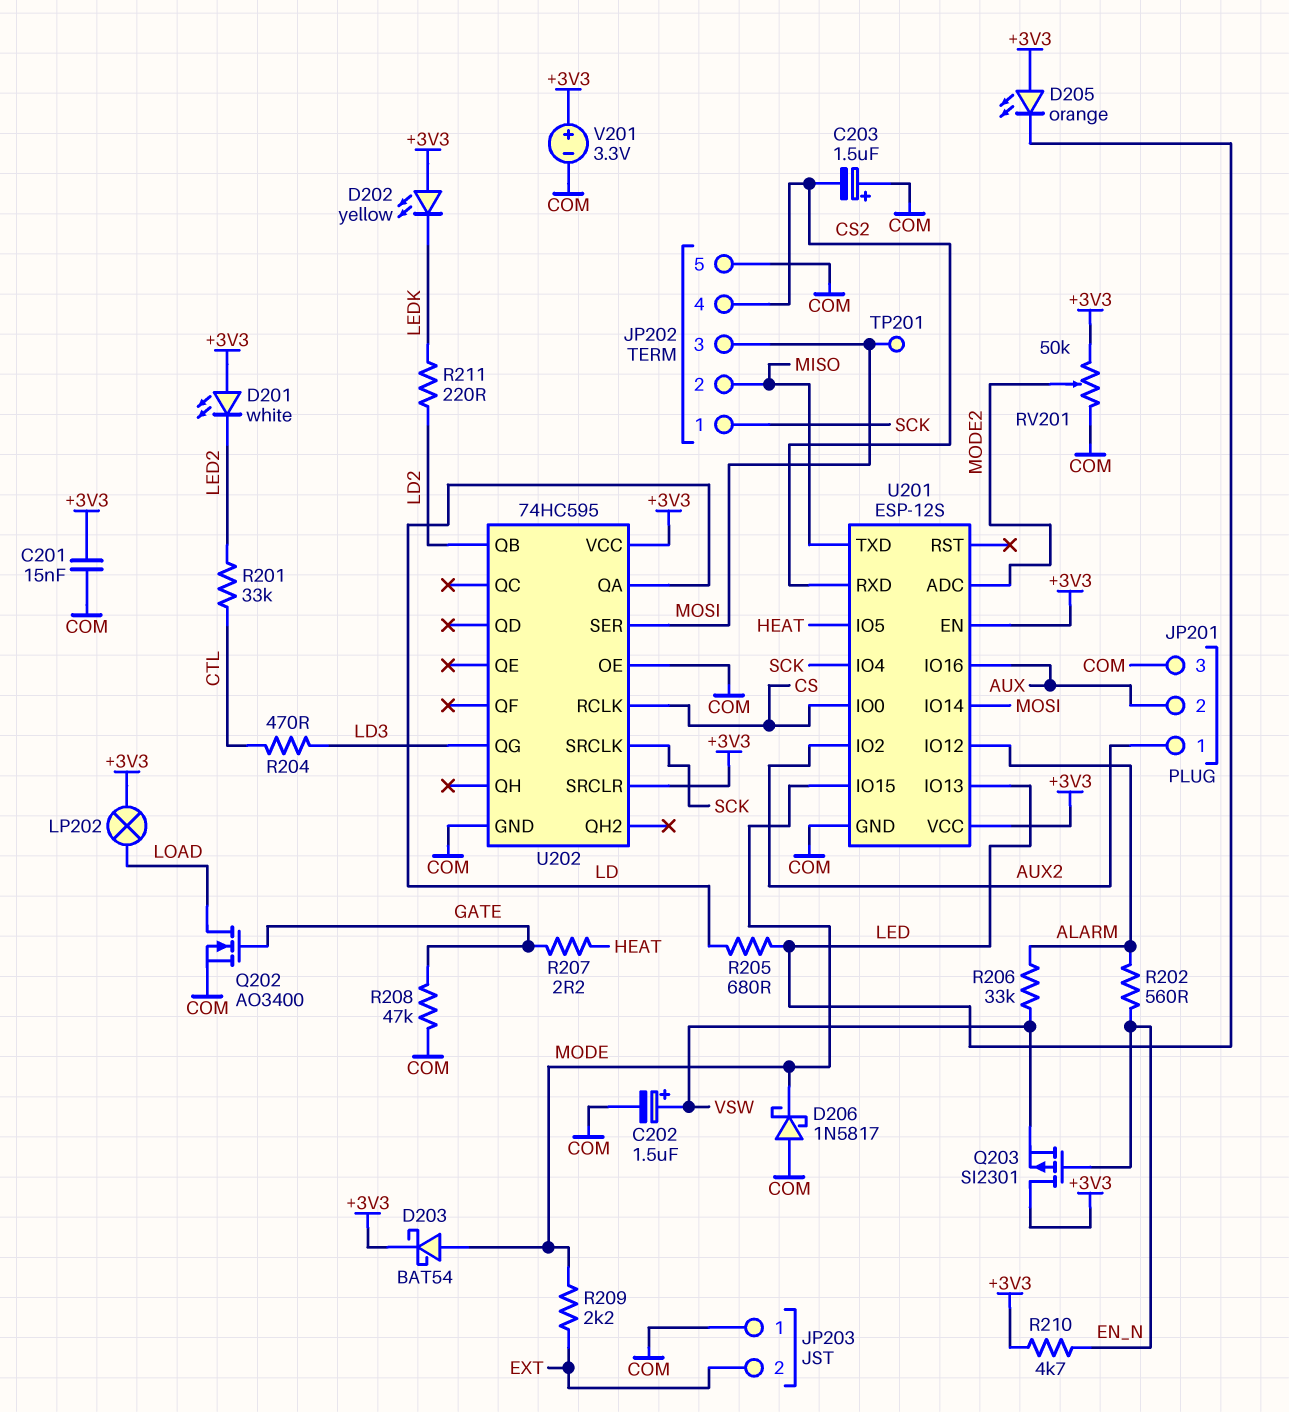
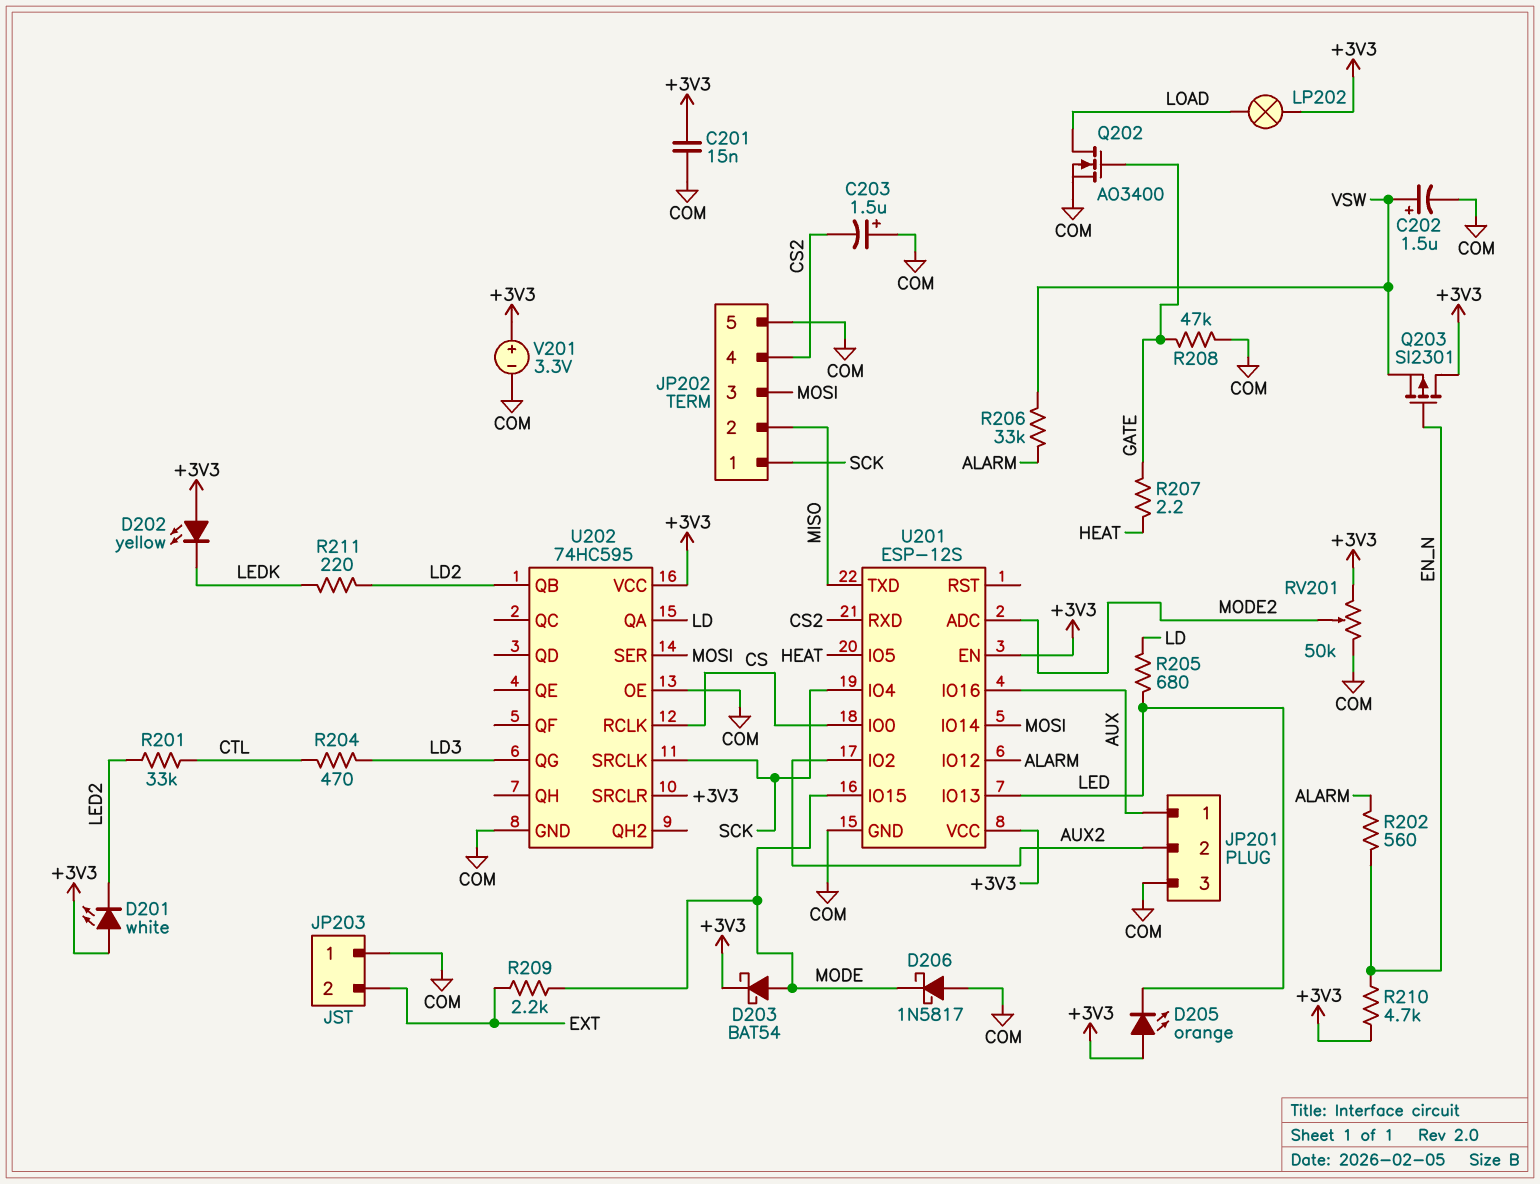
JP201 pin 1: AUX2 -> AUX
JP201 pin 2: AUX -> AUX2
TP201: test point (MOSI) -> none

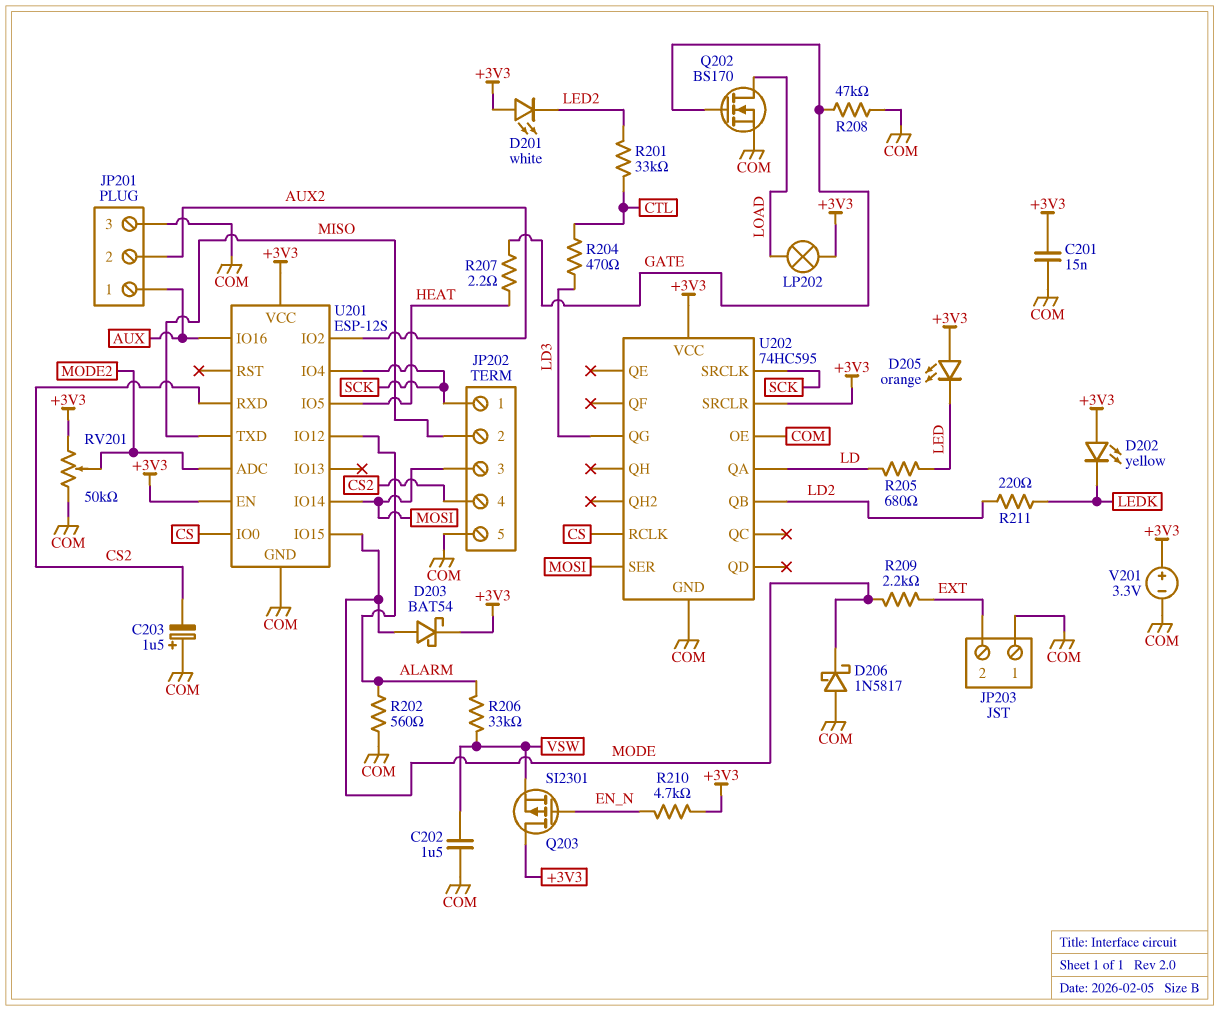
C202: 1.5uF (plus VSW, minus COM) -> 1.5uF (COM, VSW)
Q202: NMOS AO3400 (G GATE, D LOAD, S COM) -> NMOS BS170 (G GATE, D LOAD, S COM)
R202: 560 (ALARM, EN_N) -> 560 (ALARM, COM)
U201 pin IO13: LED -> none

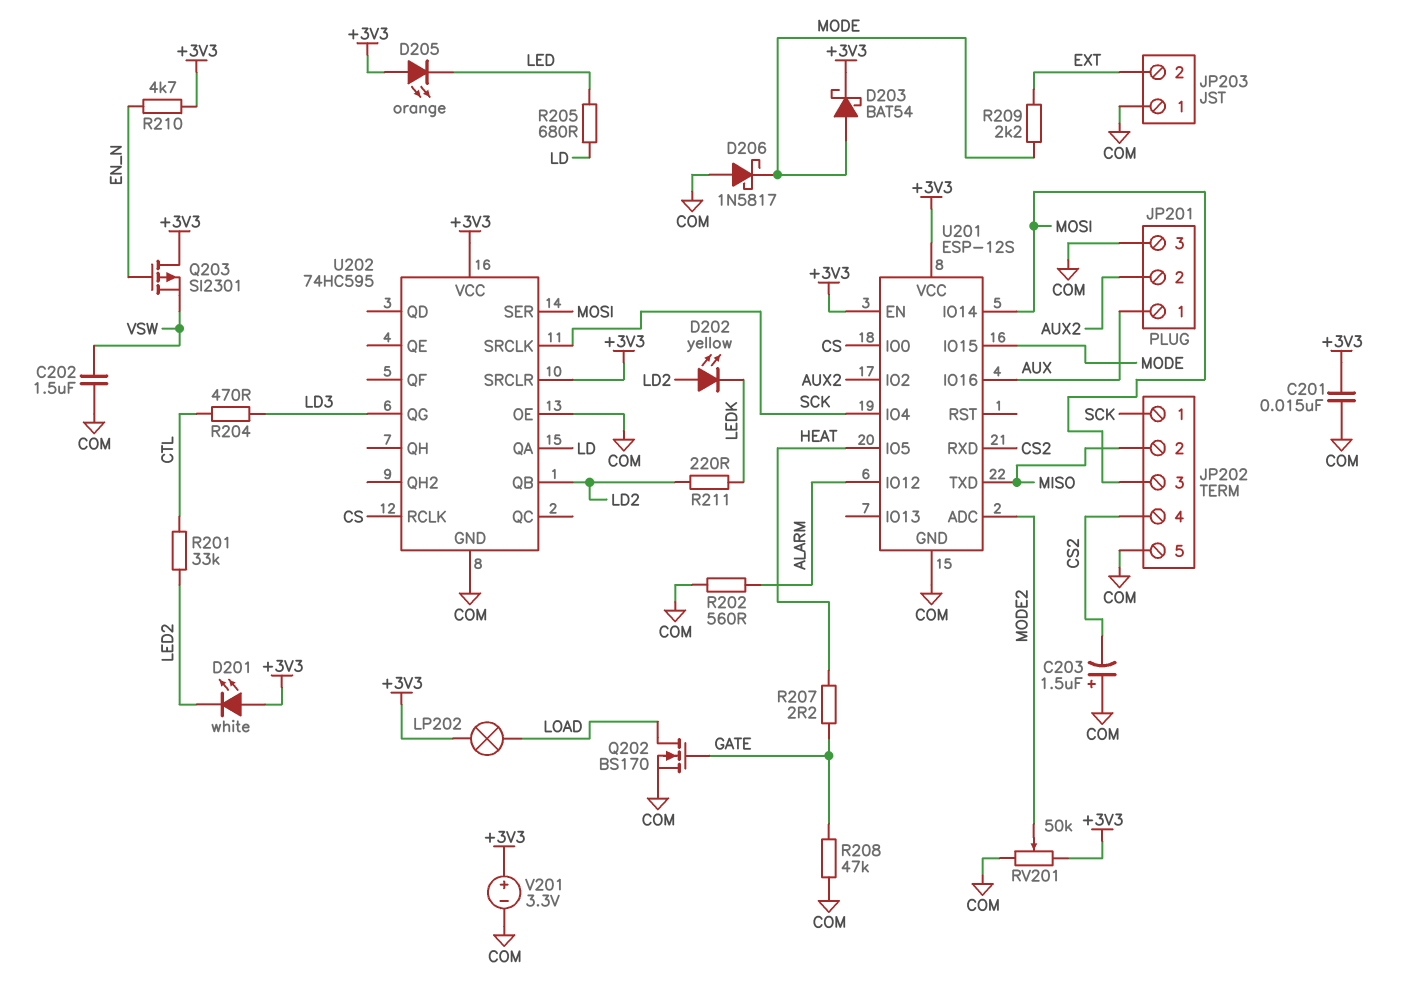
D202: LED yellow (A +3V3, K LEDK) -> LED yellow (A LD2, K LEDK)
R206: 33k (ALARM, VSW) -> none

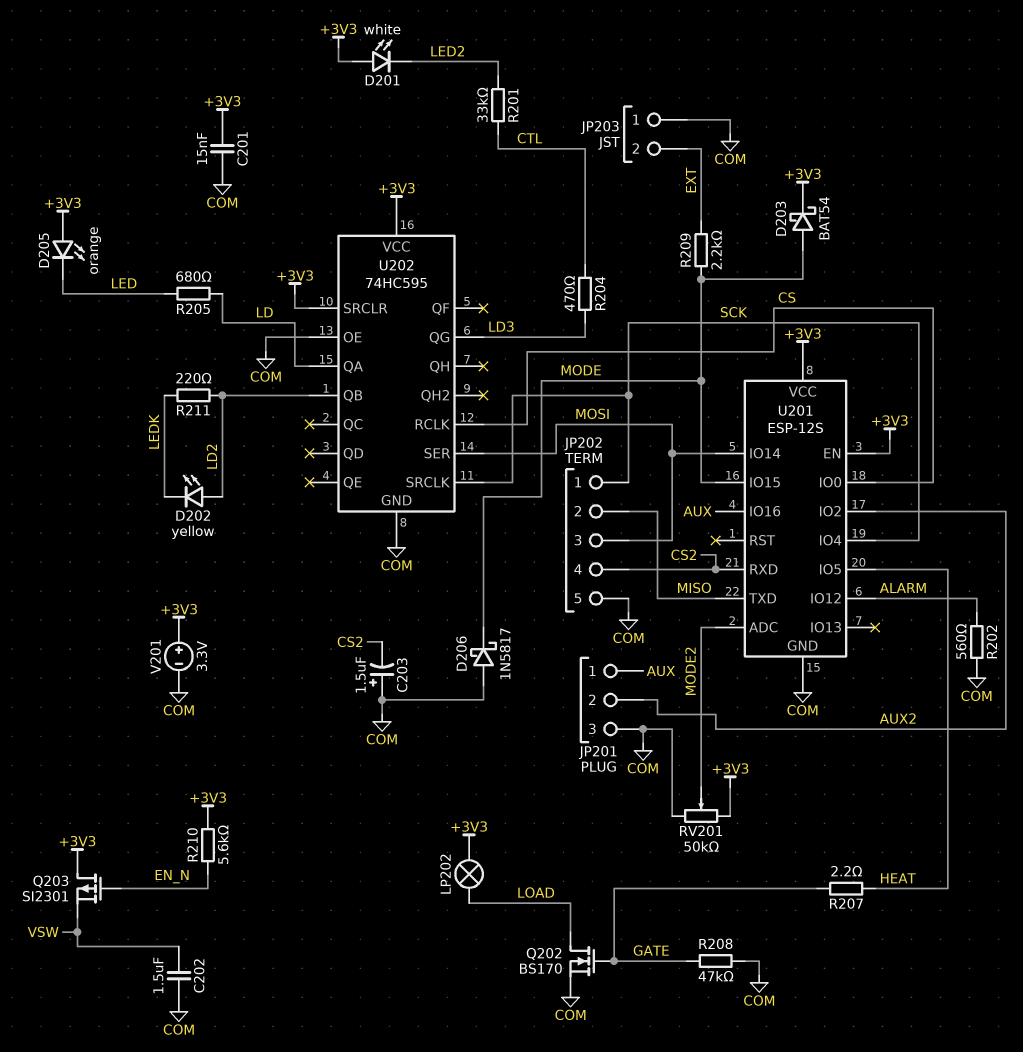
R210: 4.7k (+3V3, EN_N) -> 5.6k (+3V3, EN_N)

